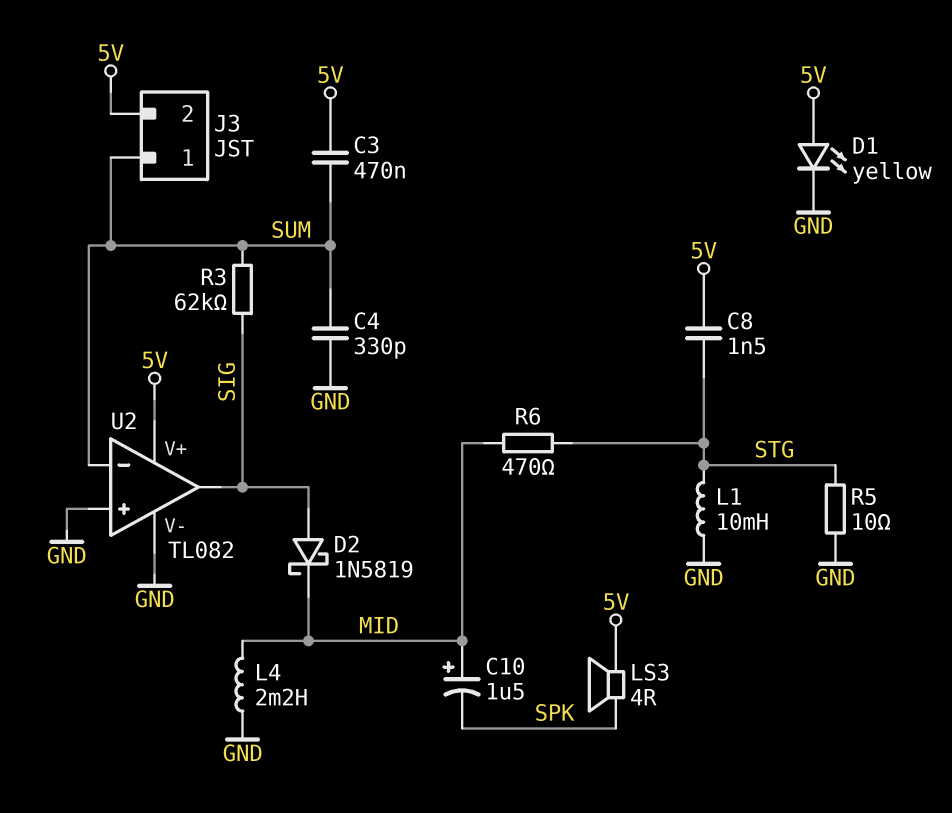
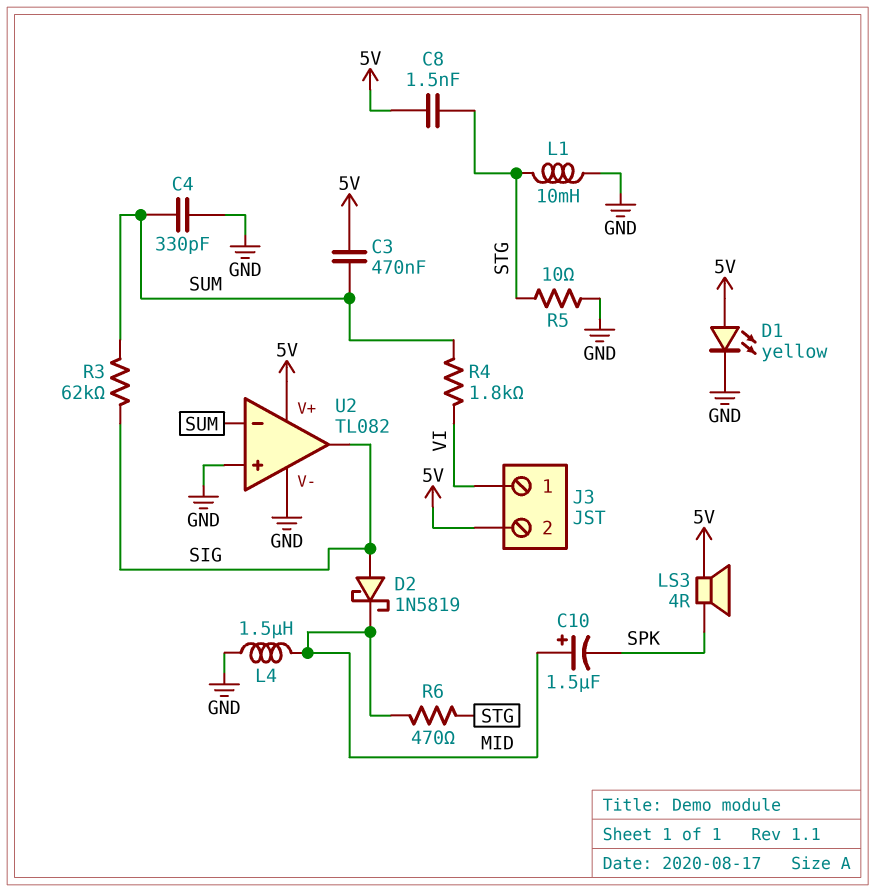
J3 pin 1: SUM -> VI
L4: 2.2mH (GND, MID) -> 1.5uH (GND, MID)
R4: none -> 1.8k (SUM, VI)

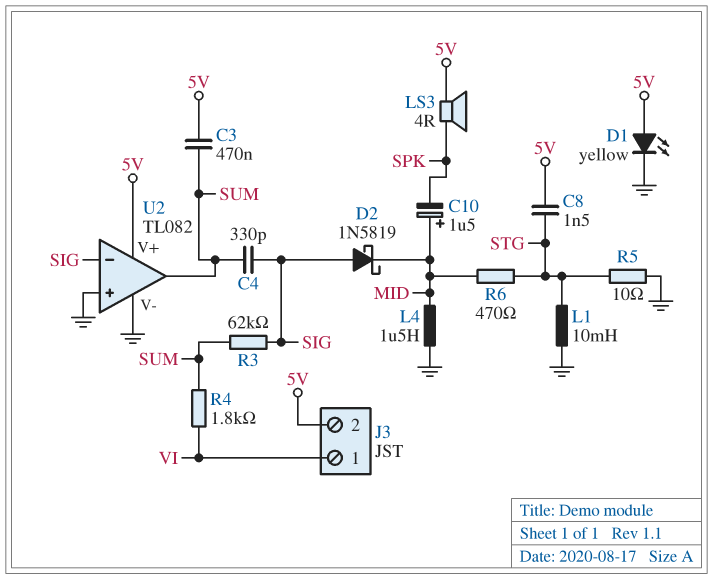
C4: 330pF (GND, SUM) -> 330pF (SIG, SUM)
U2 pin in-: SUM -> SIG
U2 pin out: SIG -> SUM

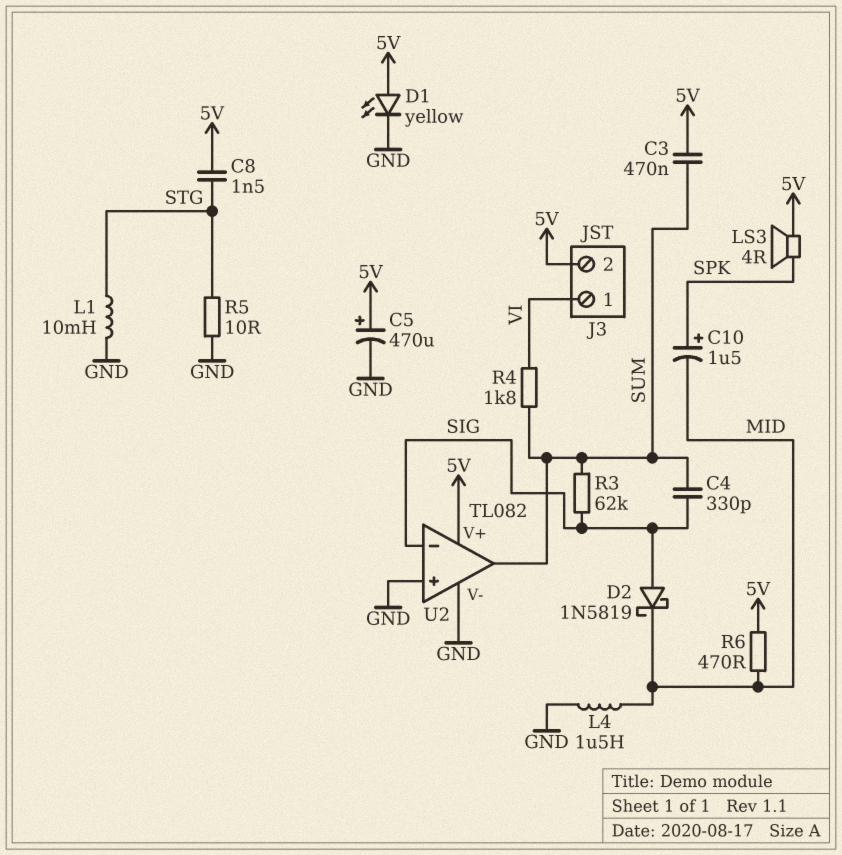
C5: none -> 470uF (plus 5V, minus GND)
C10: 1.5uF (plus MID, minus SPK) -> 1.5uF (plus SPK, minus MID)
R6: 470 (MID, STG) -> 470 (5V, MID)

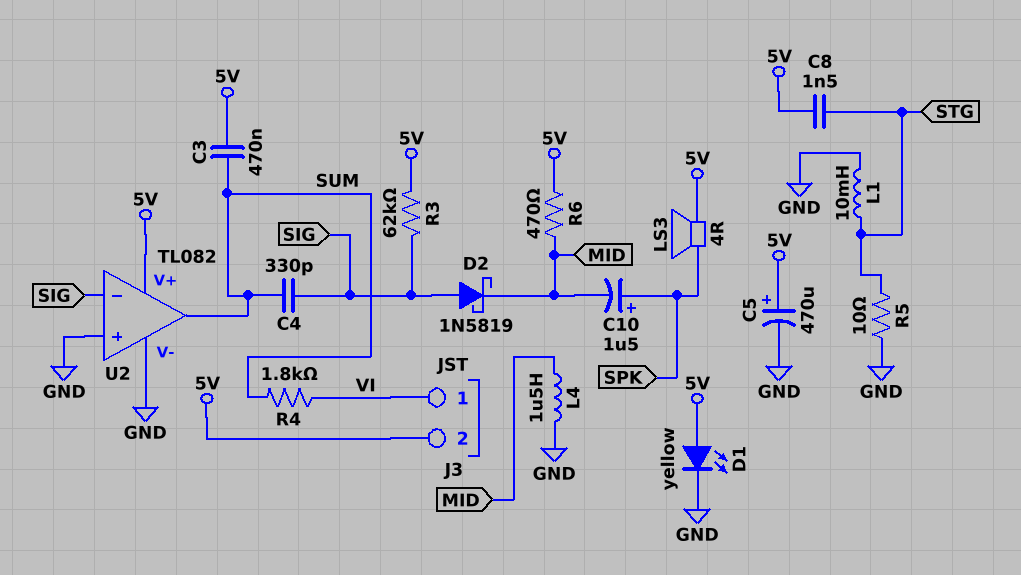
R3: 62k (SIG, SUM) -> 62k (5V, SIG)

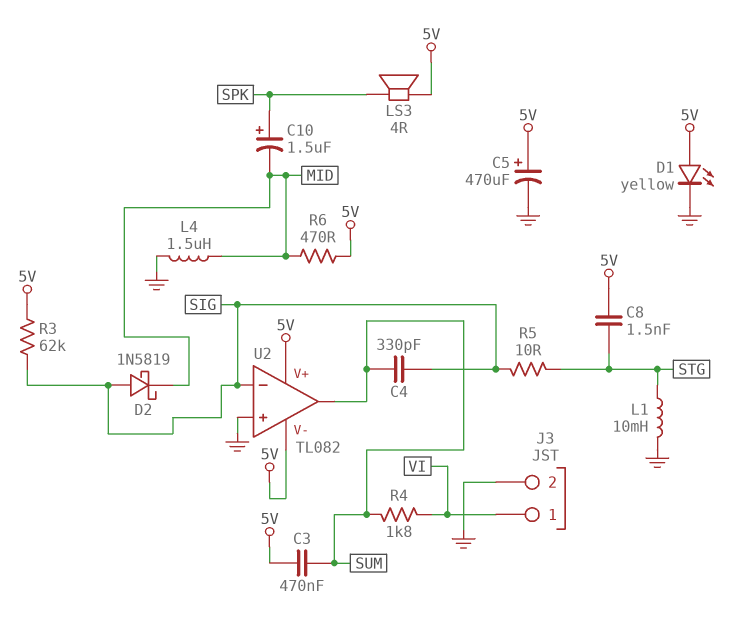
J3 pin 2: 5V -> GND
R5: 10 (GND, STG) -> 10 (SIG, STG)
U2 pin V-: GND -> 5V

